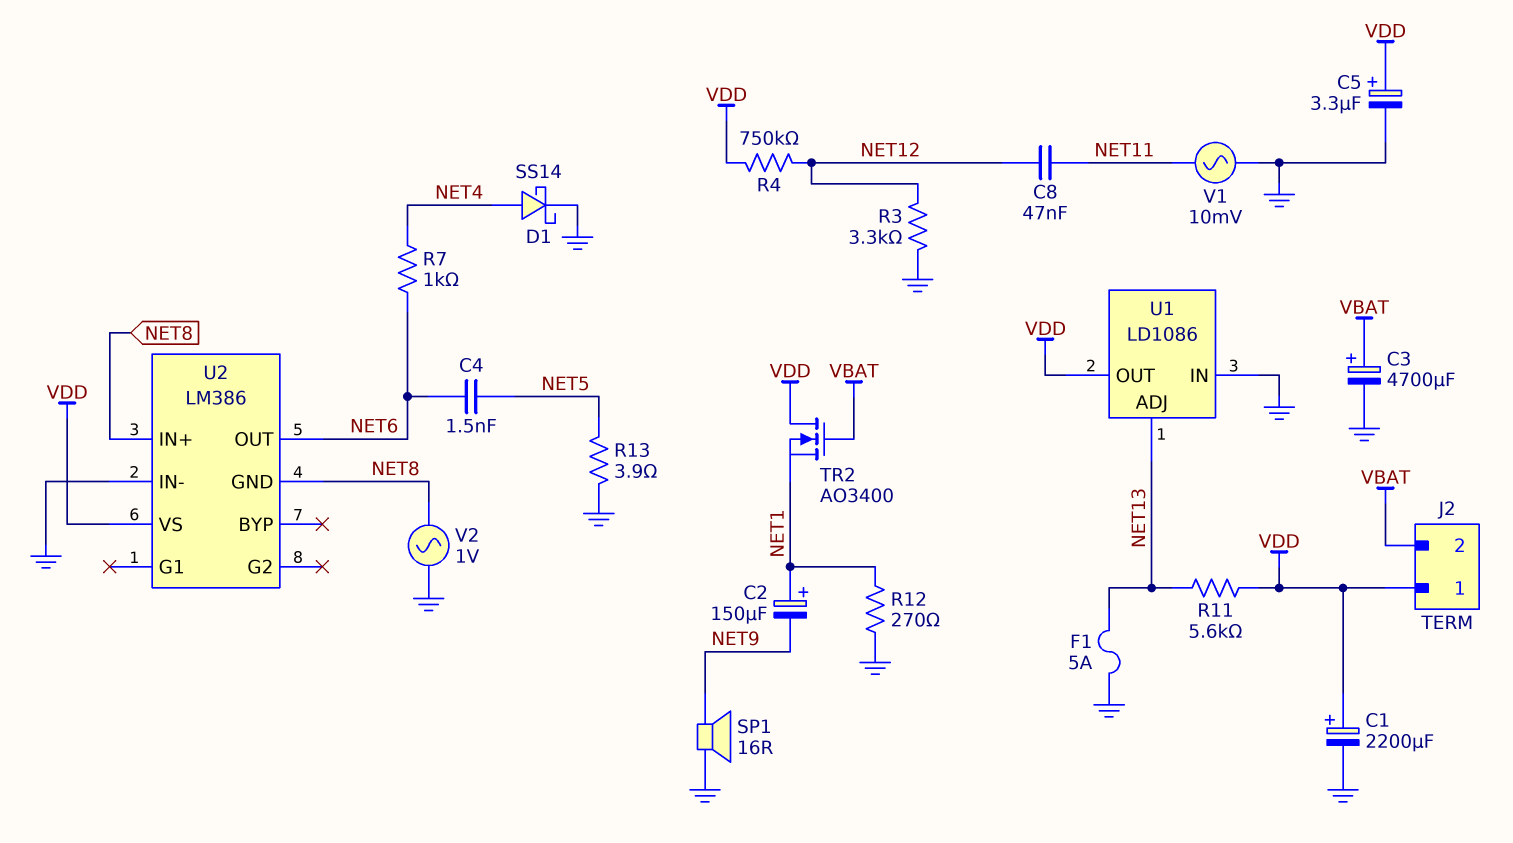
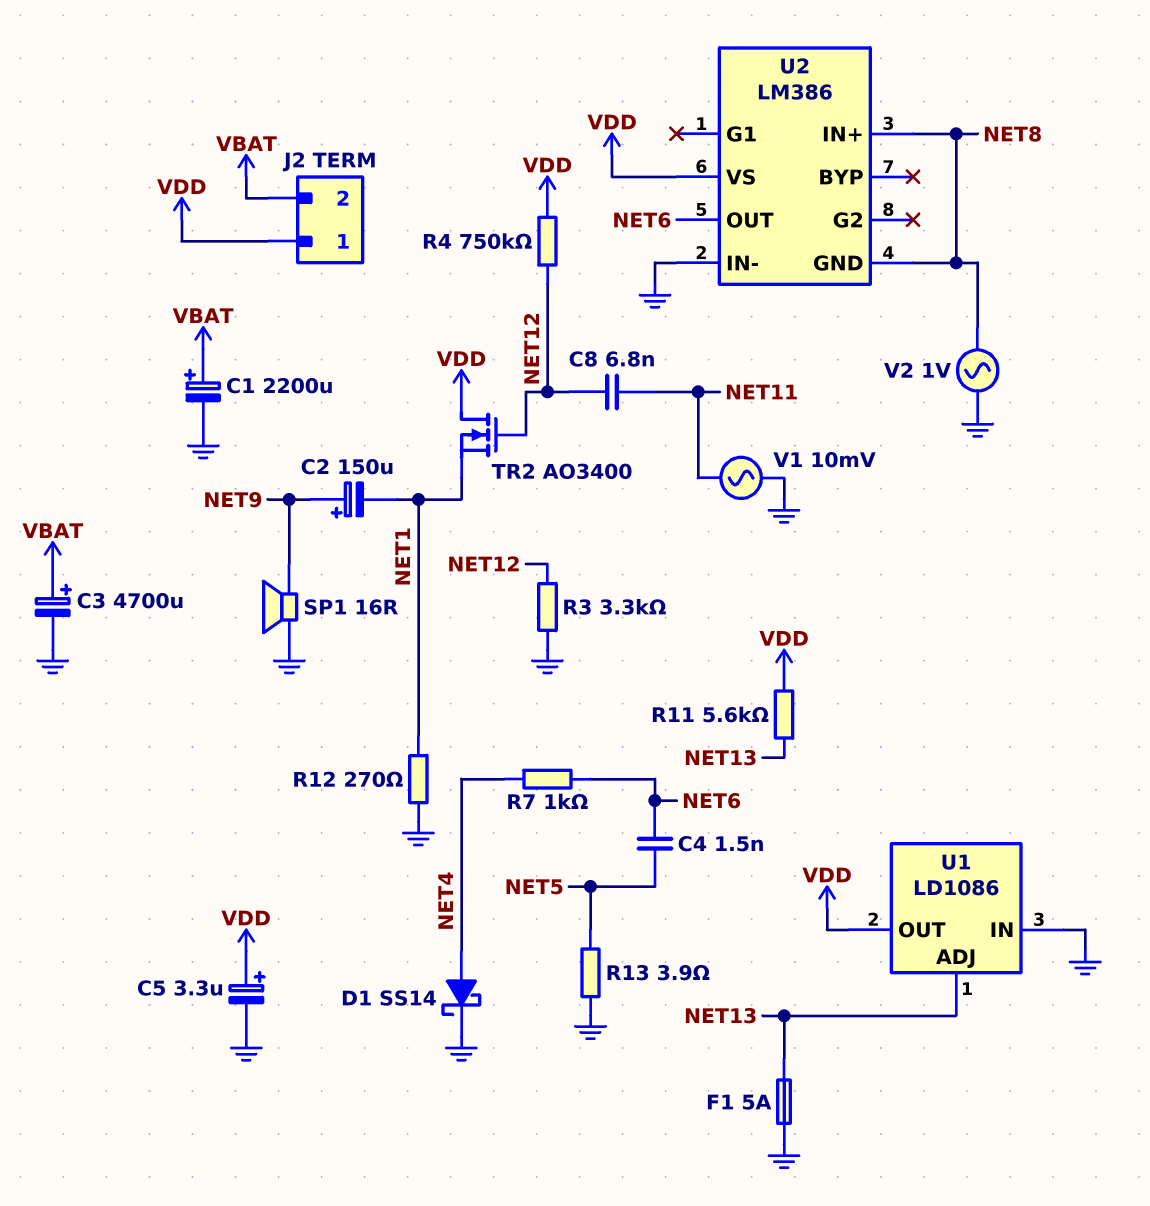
C1: 2200uF (plus VDD, minus GND) -> 2200uF (plus VBAT, minus GND)
C2: 150uF (plus NET1, minus NET9) -> 150uF (plus NET9, minus NET1)
C8: 47nF (NET11, NET12) -> 6.8nF (NET11, NET12)
TR2: NMOS AO3400 (G VBAT, D VDD, S NET1) -> NMOS AO3400 (G NET12, D VDD, S NET1)

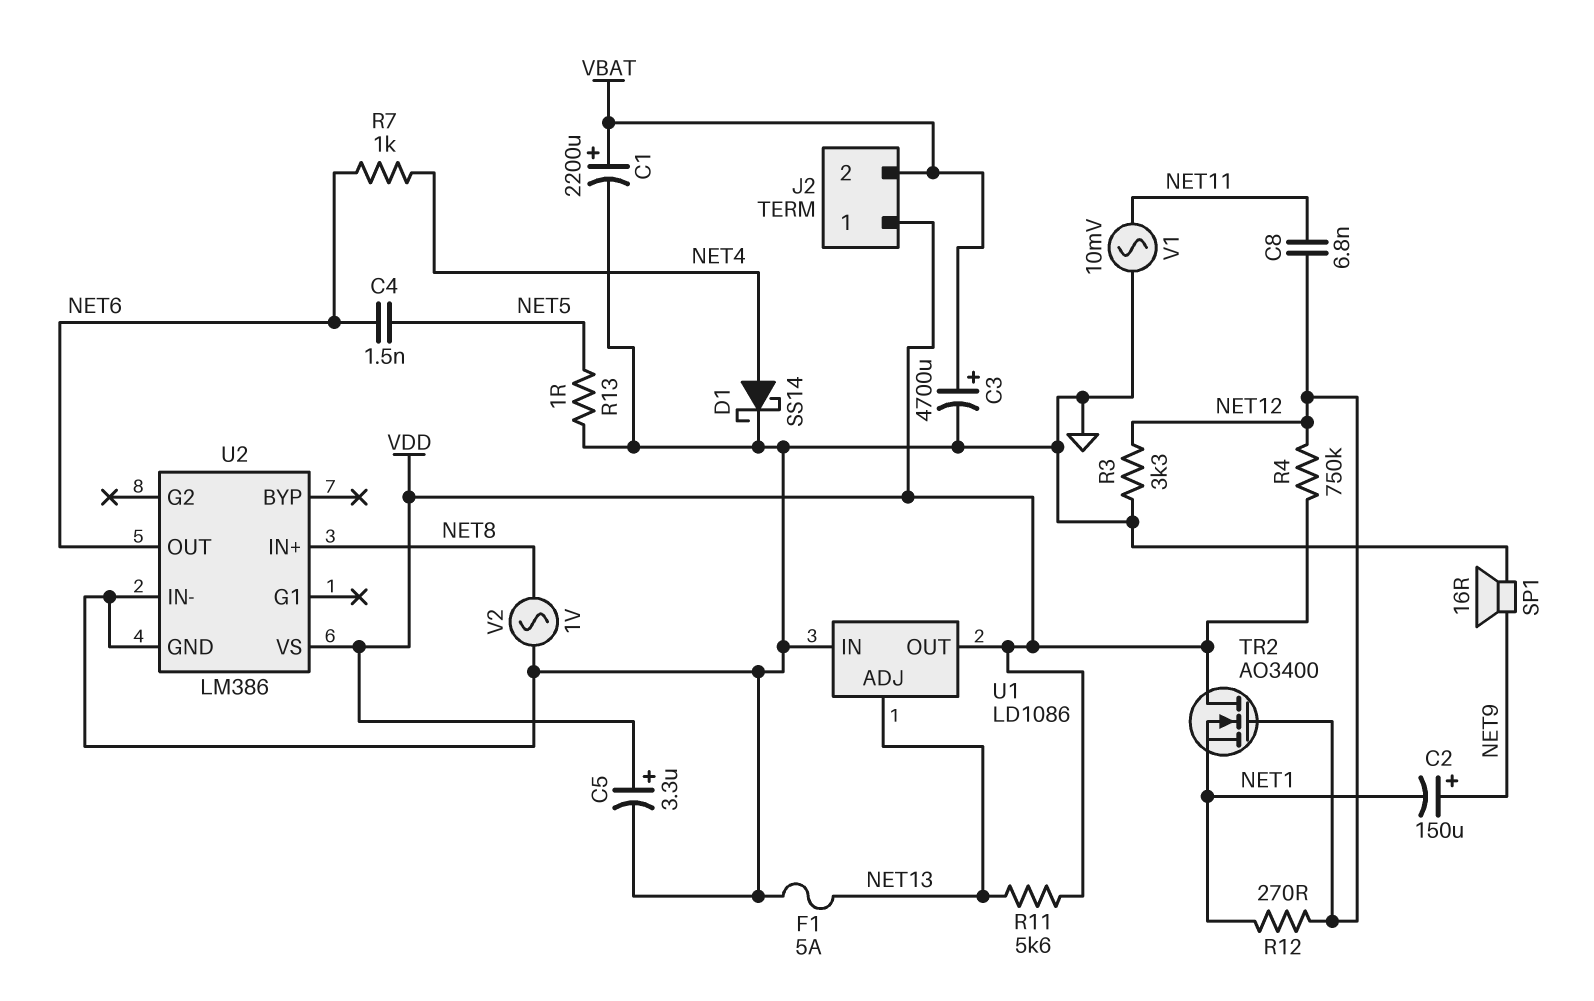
R12: 270 (GND, NET1) -> 270 (NET1, NET12)
R13: 3.9 (GND, NET5) -> 1 (GND, NET5)
U2 pin GND: NET8 -> GND

